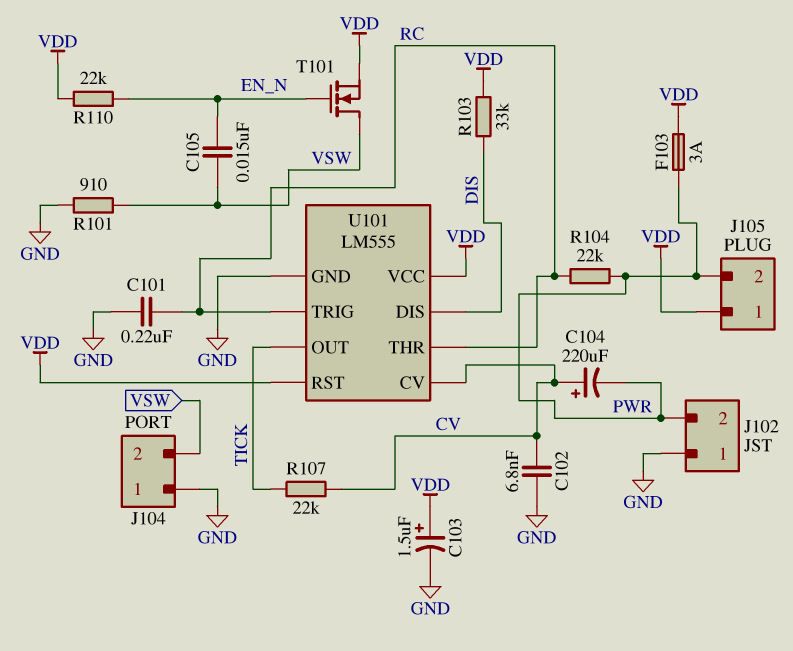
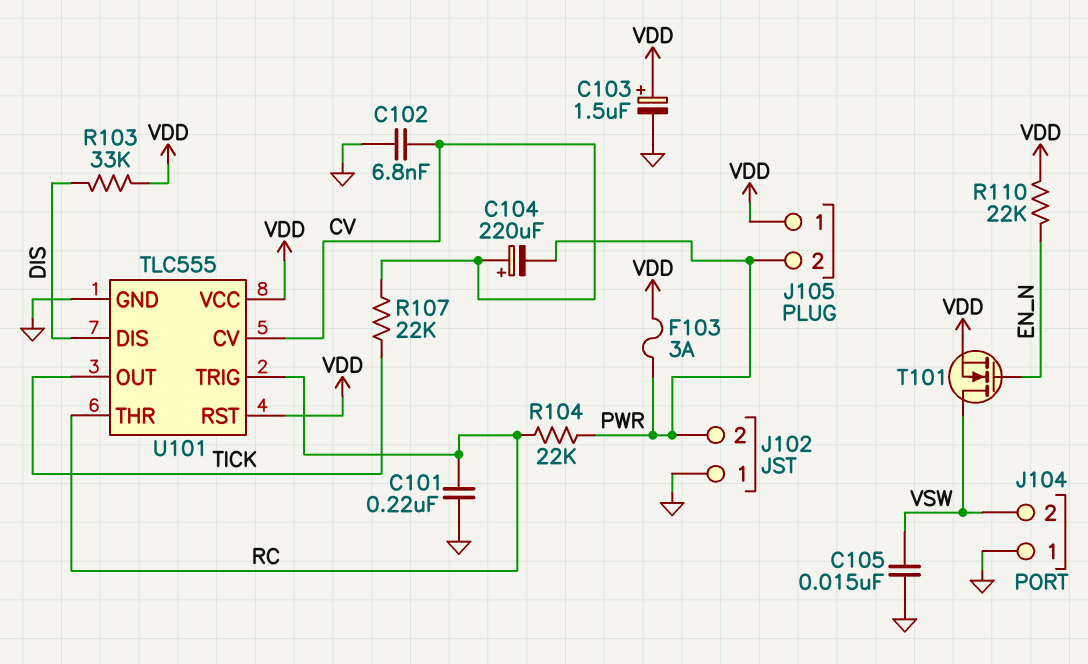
C105: 15nF (EN_N, VSW) -> 15nF (GND, VSW)
R101: 910 (GND, VSW) -> none
U101: LM555 -> TLC555

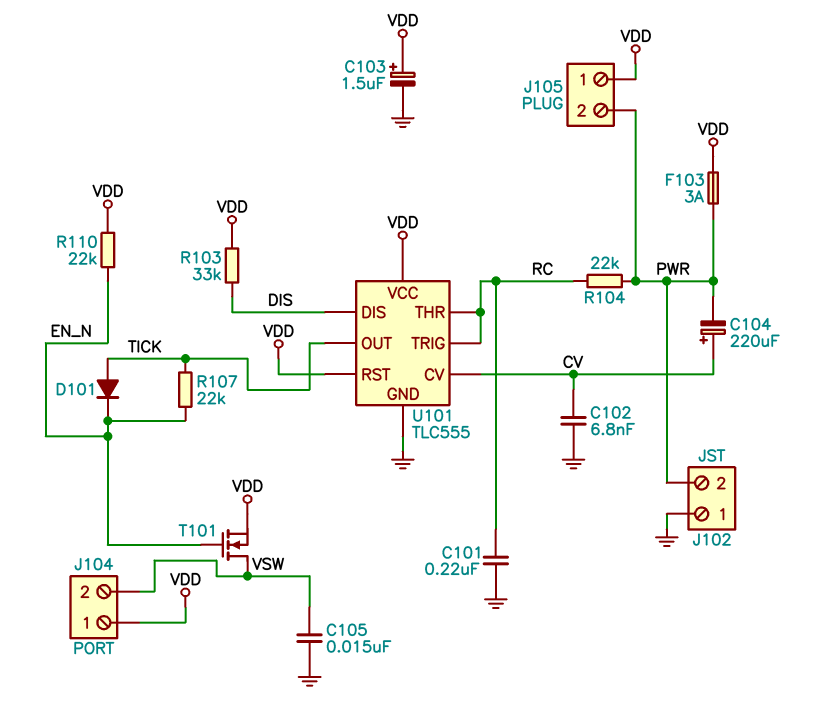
D101: none -> diode (A TICK, K EN_N)
J104 pin 1: GND -> VDD
R107: 22k (CV, TICK) -> 22k (EN_N, TICK)

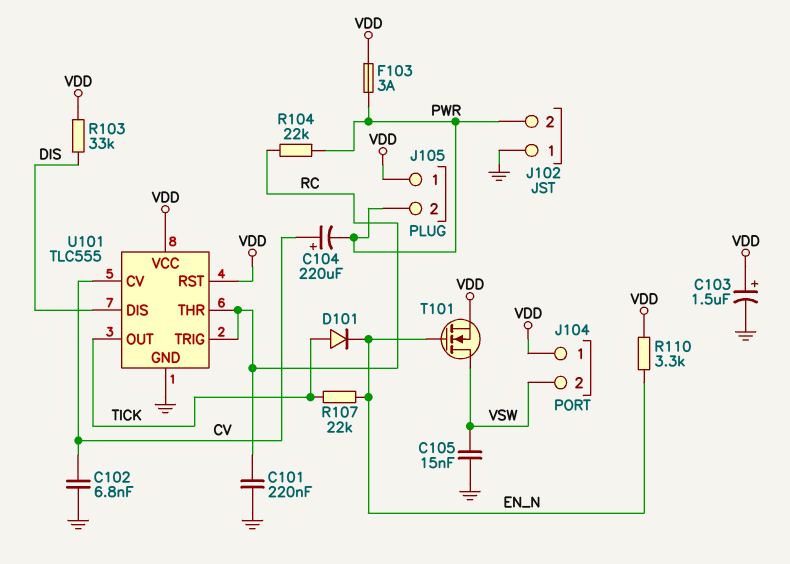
R110: 22k (EN_N, VDD) -> 3.3k (EN_N, VDD)

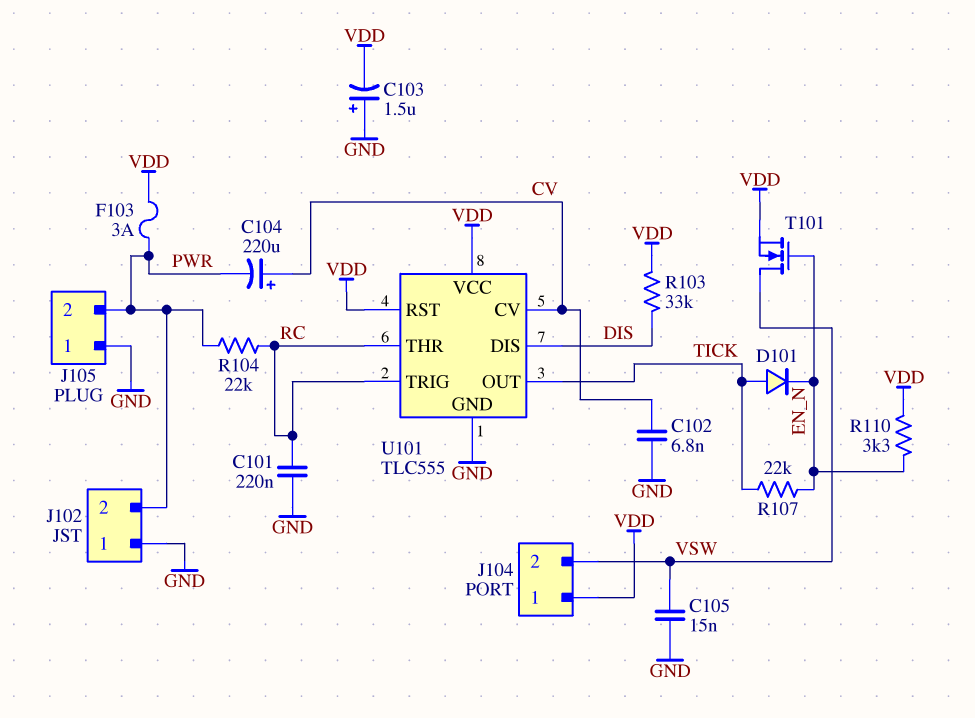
C103: 1.5uF (plus VDD, minus GND) -> 1.5uF (plus GND, minus VDD)
J105 pin 1: VDD -> GND

